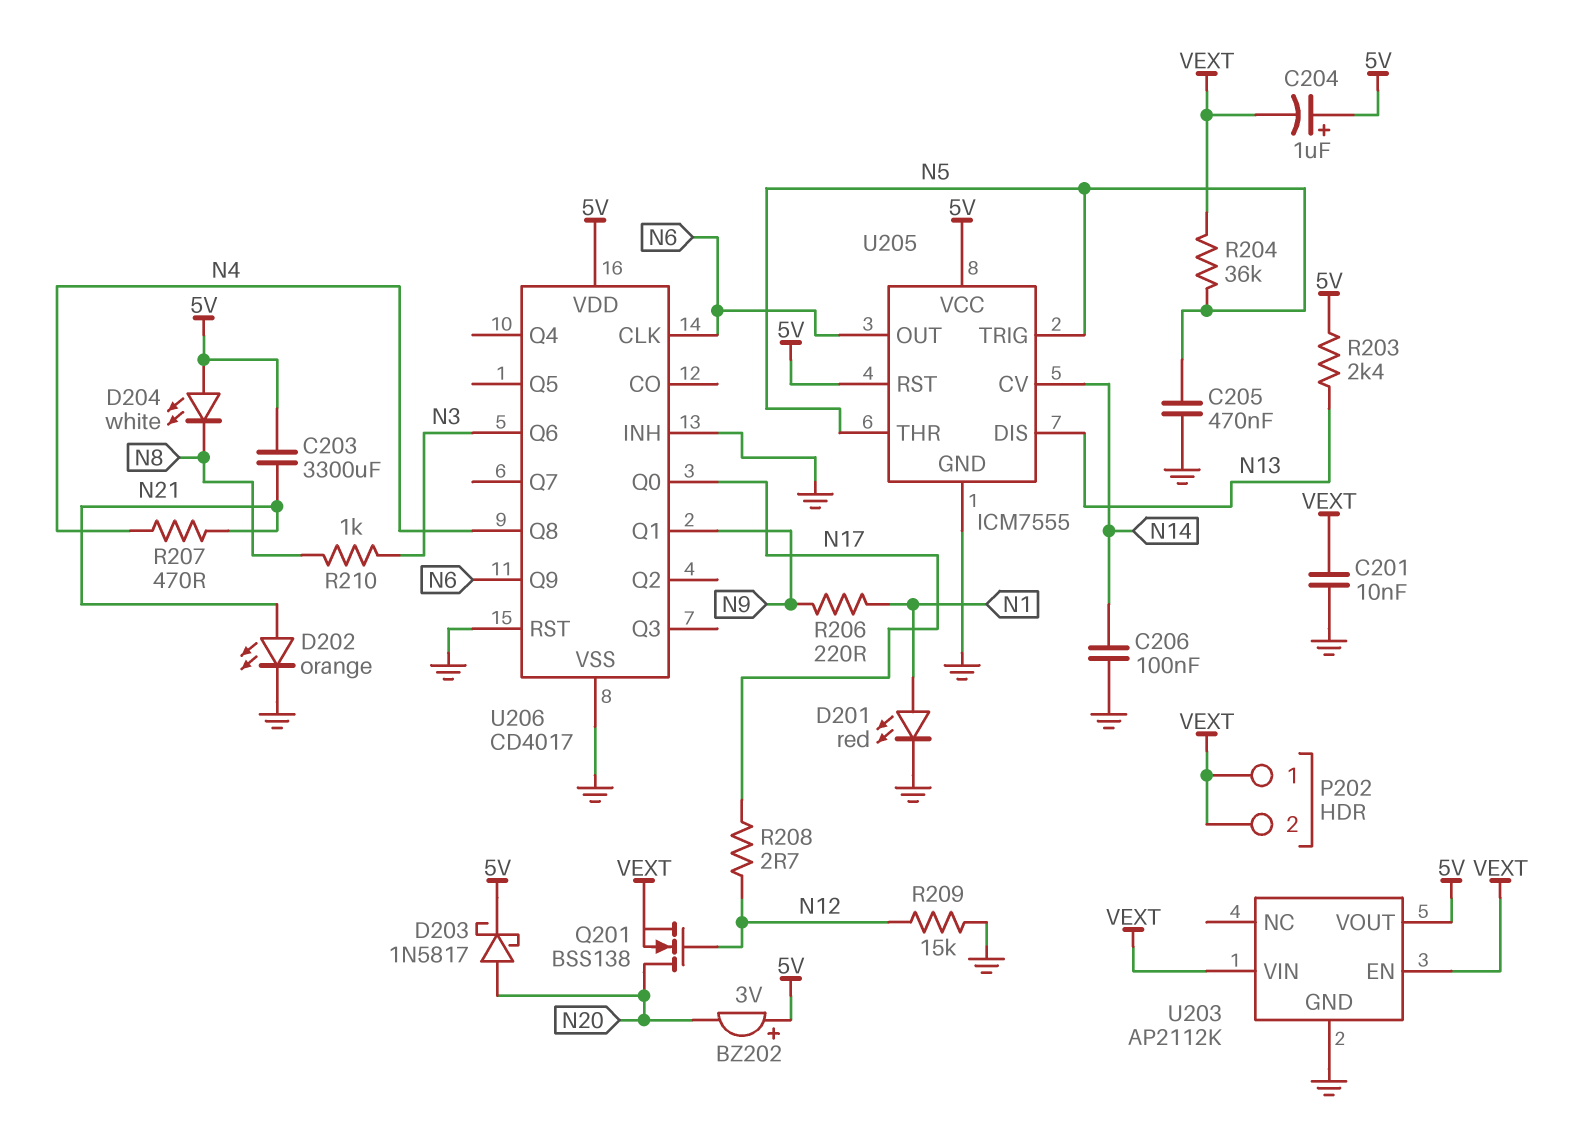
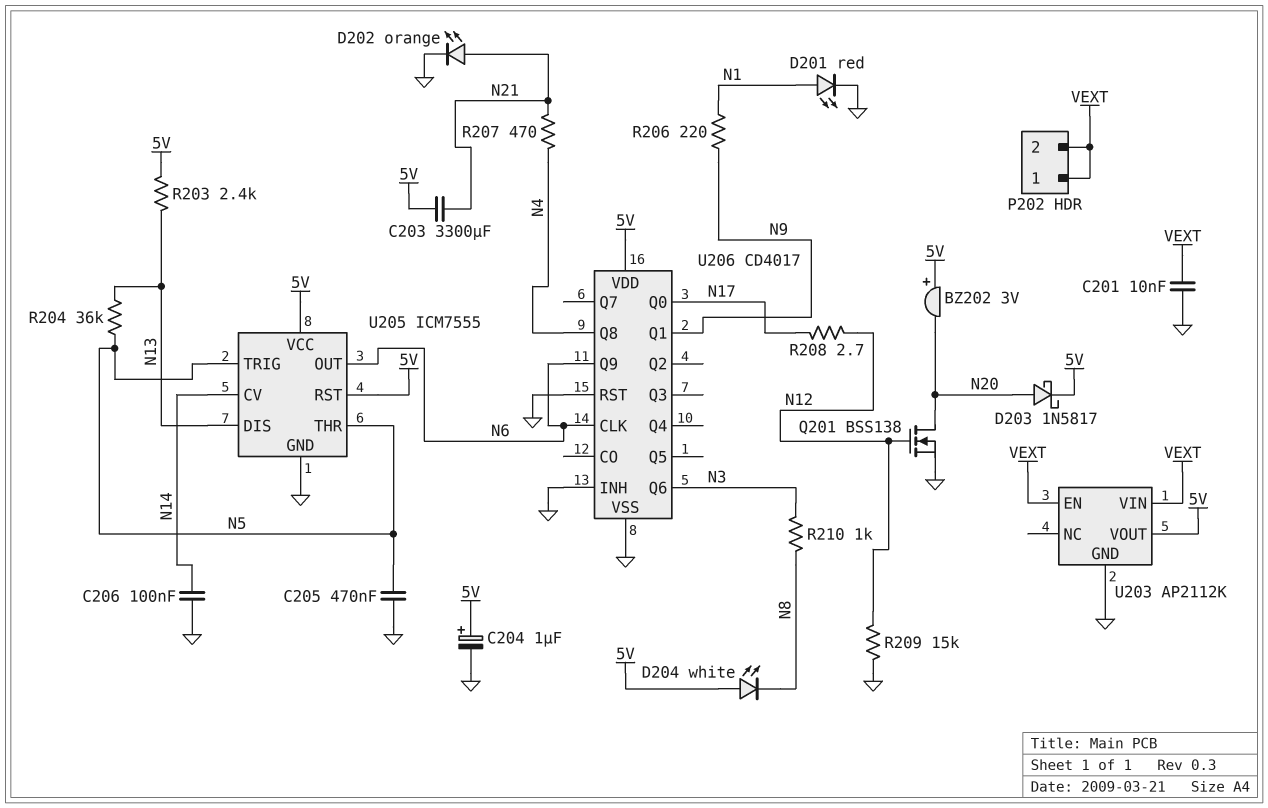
C204: 1uF (plus 5V, minus VEXT) -> 1uF (plus 5V, minus GND)
Q201: NMOS BSS138 (G N12, D N20, S VEXT) -> NMOS BSS138 (G N12, D N20, S GND)
R204: 36k (N5, VEXT) -> 36k (N5, N13)

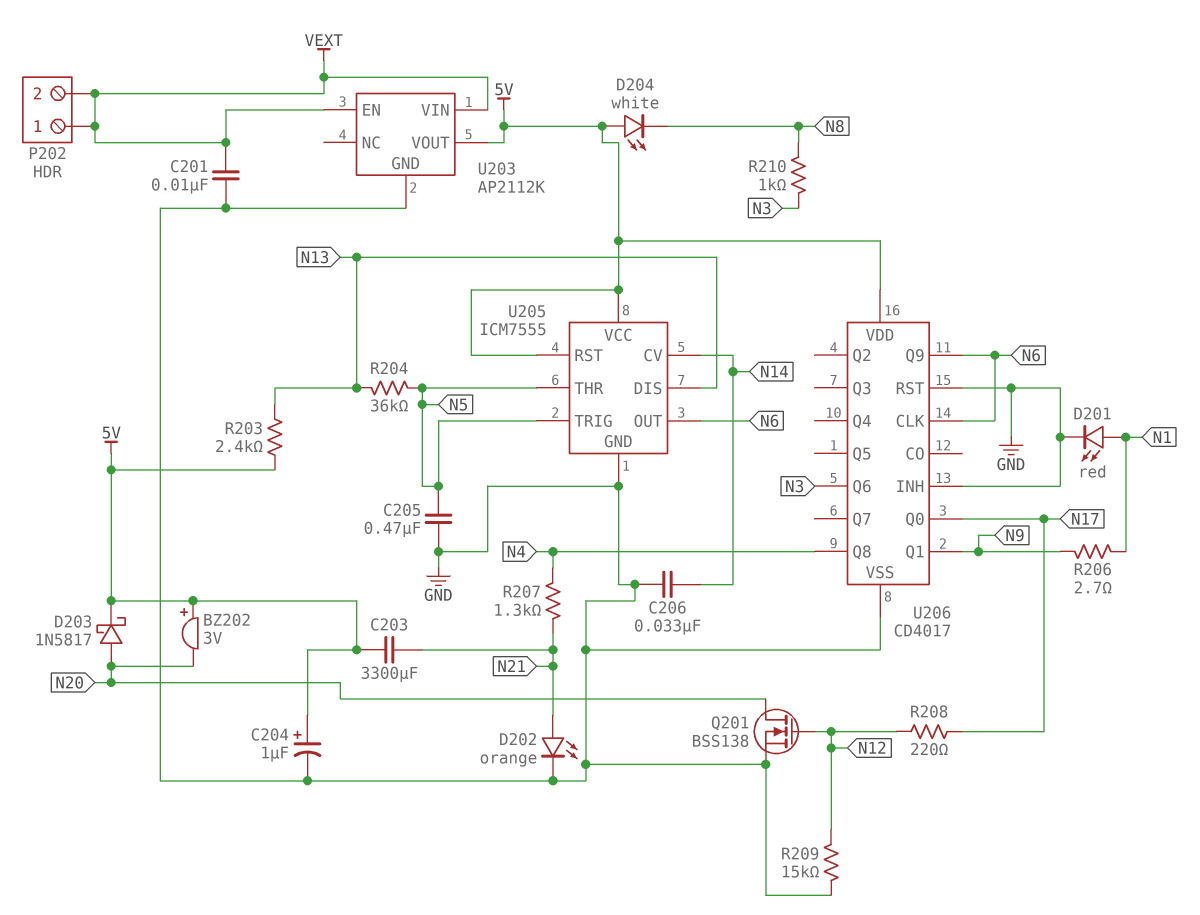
C206: 100nF (GND, N14) -> 33nF (GND, N14)
R206: 220 (N1, N9) -> 2.7 (N1, N9)
R207: 470 (N4, N21) -> 1.3k (N4, N21)
R208: 2.7 (N12, N17) -> 220 (N12, N17)

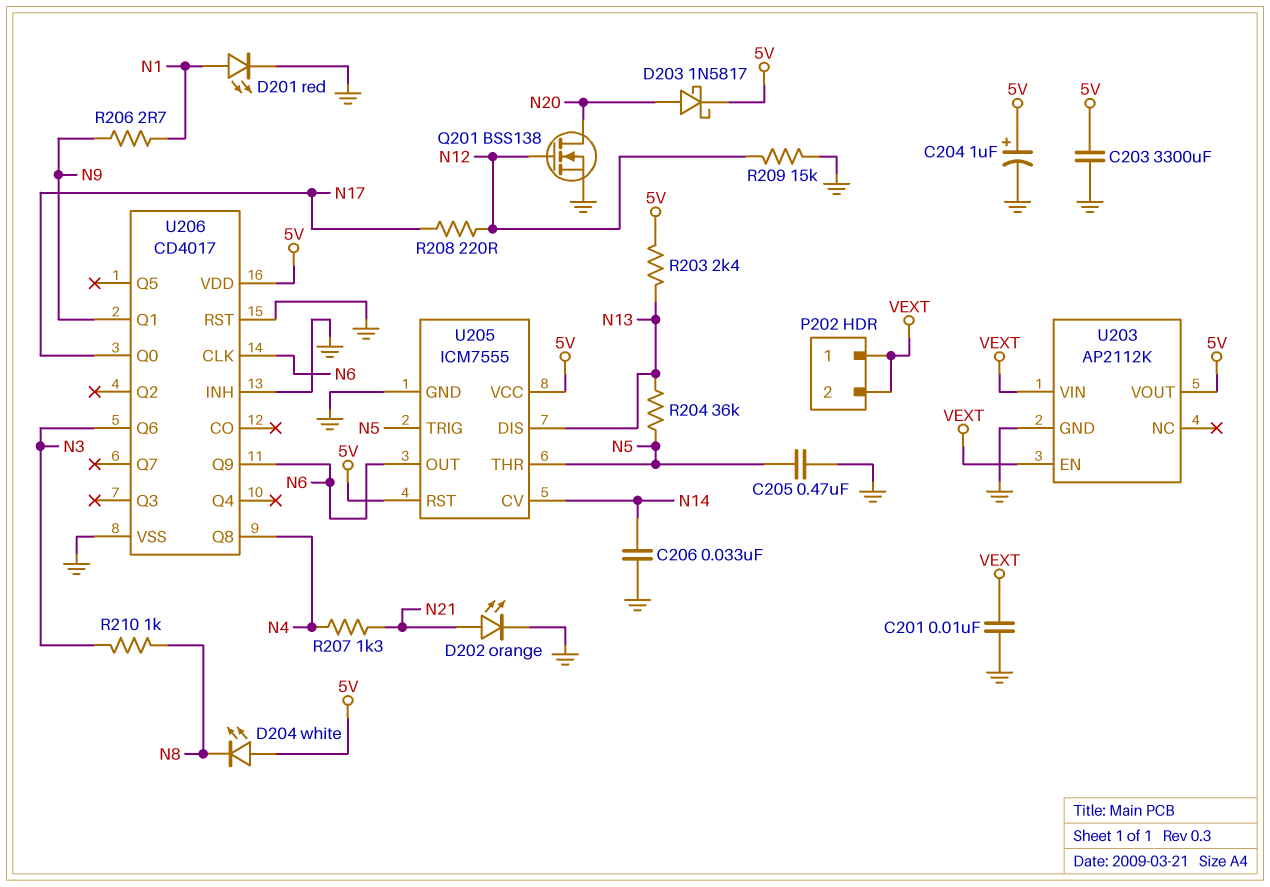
BZ202: buzzer 3V (plus 5V, minus N20) -> none
C203: 3300uF (5V, N21) -> 3300uF (5V, GND)

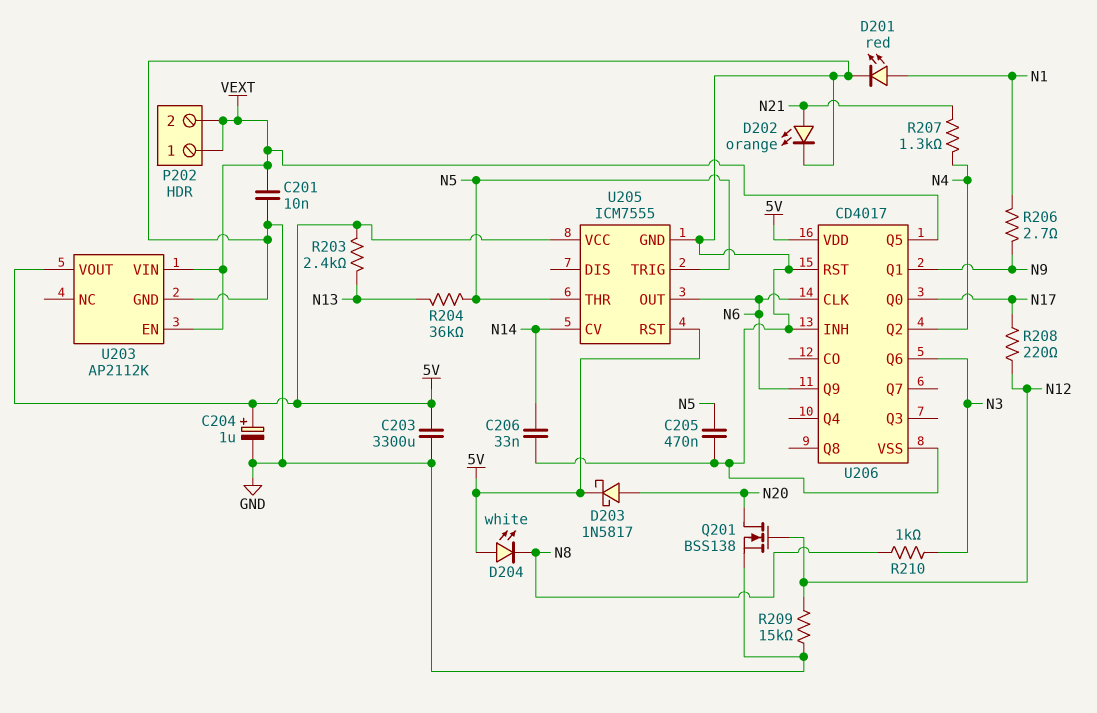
U205 pin DIS: N13 -> none
U206 pin Q2: none -> N4
U206 pin Q5: none -> VEXT
U206 pin Q8: N4 -> none

